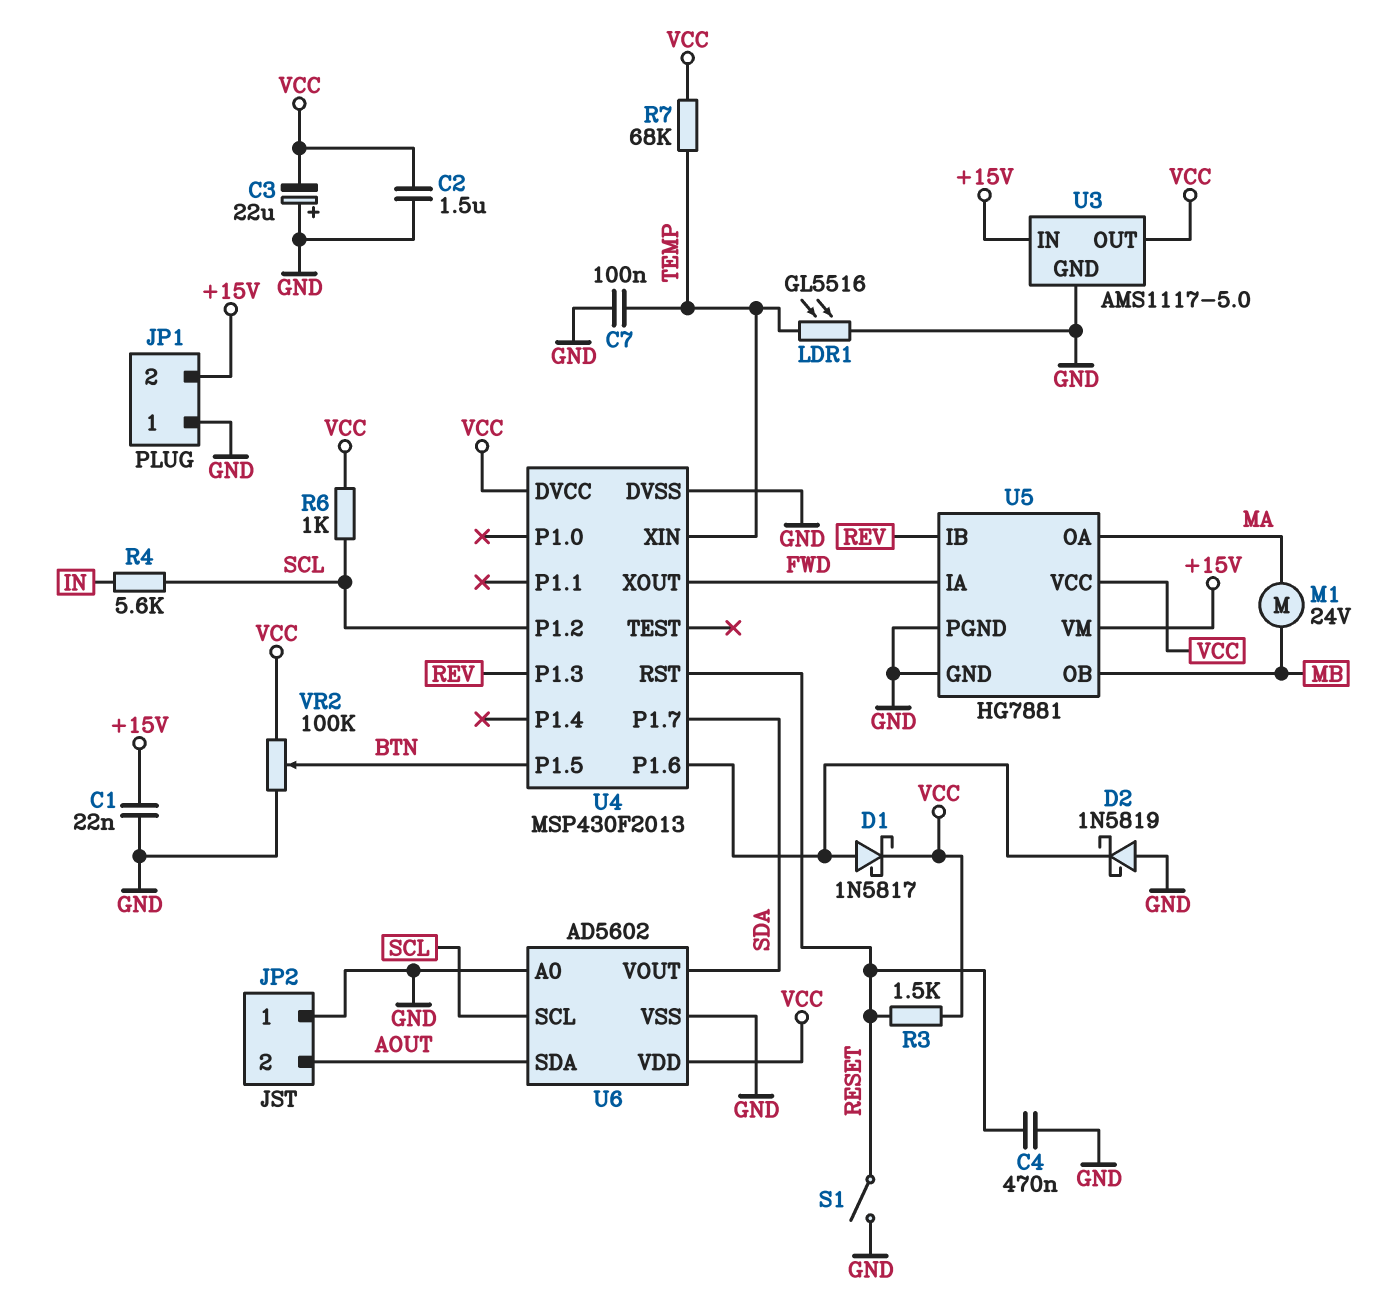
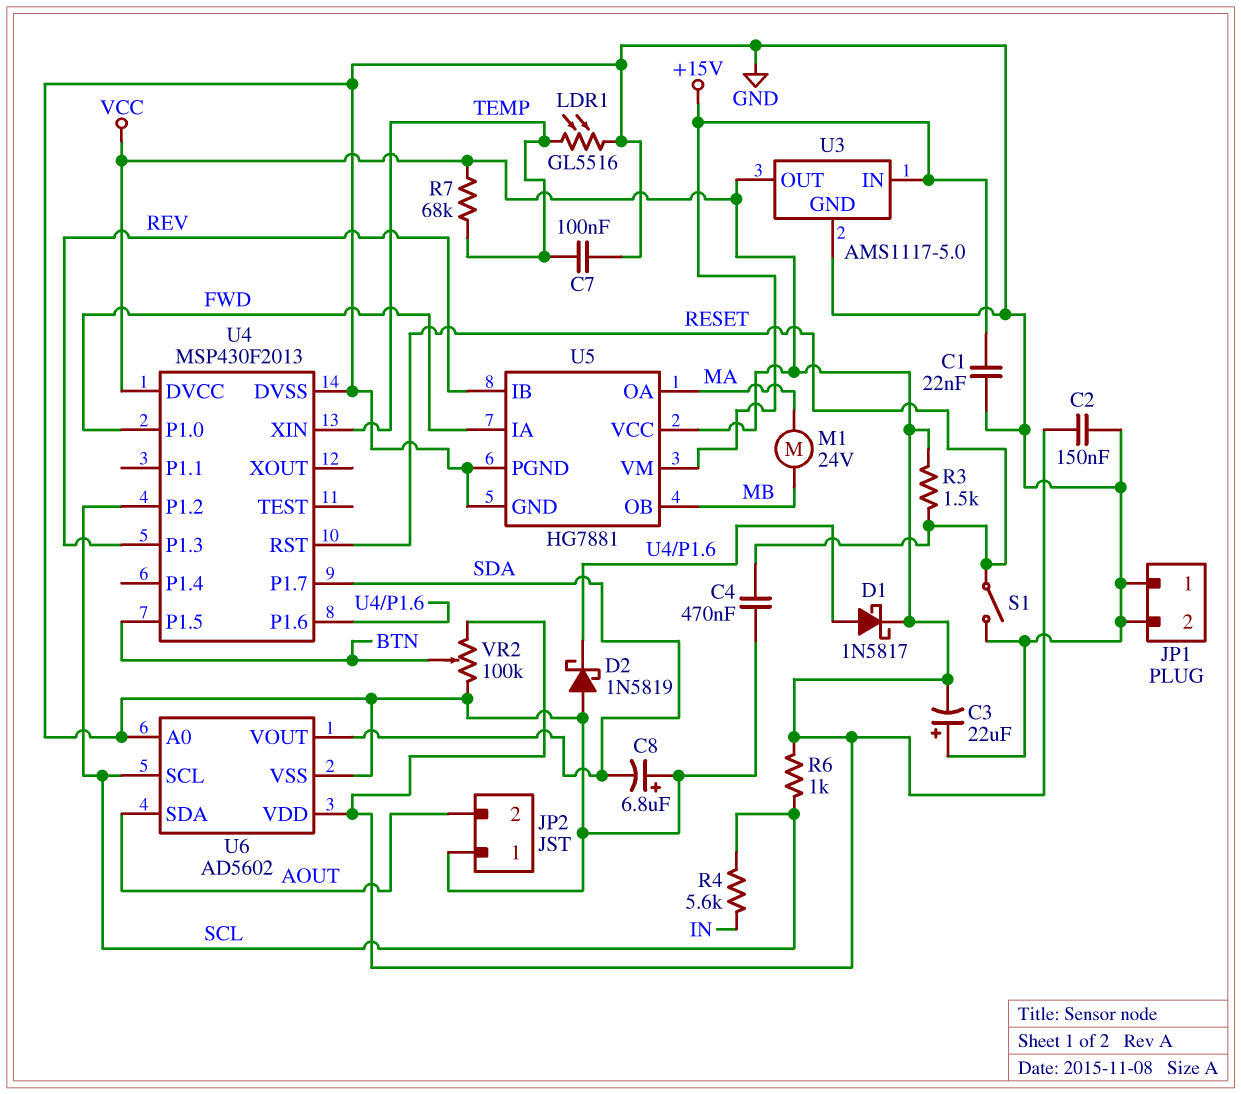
C2: 1.5uF (GND, VCC) -> 150nF (GND, VCC)
C8: none -> 6.8uF (plus GND, minus SDA)
JP1 pin 2: +15V -> GND
U4 pin P1.0: none -> FWD
U4 pin XOUT: FWD -> none

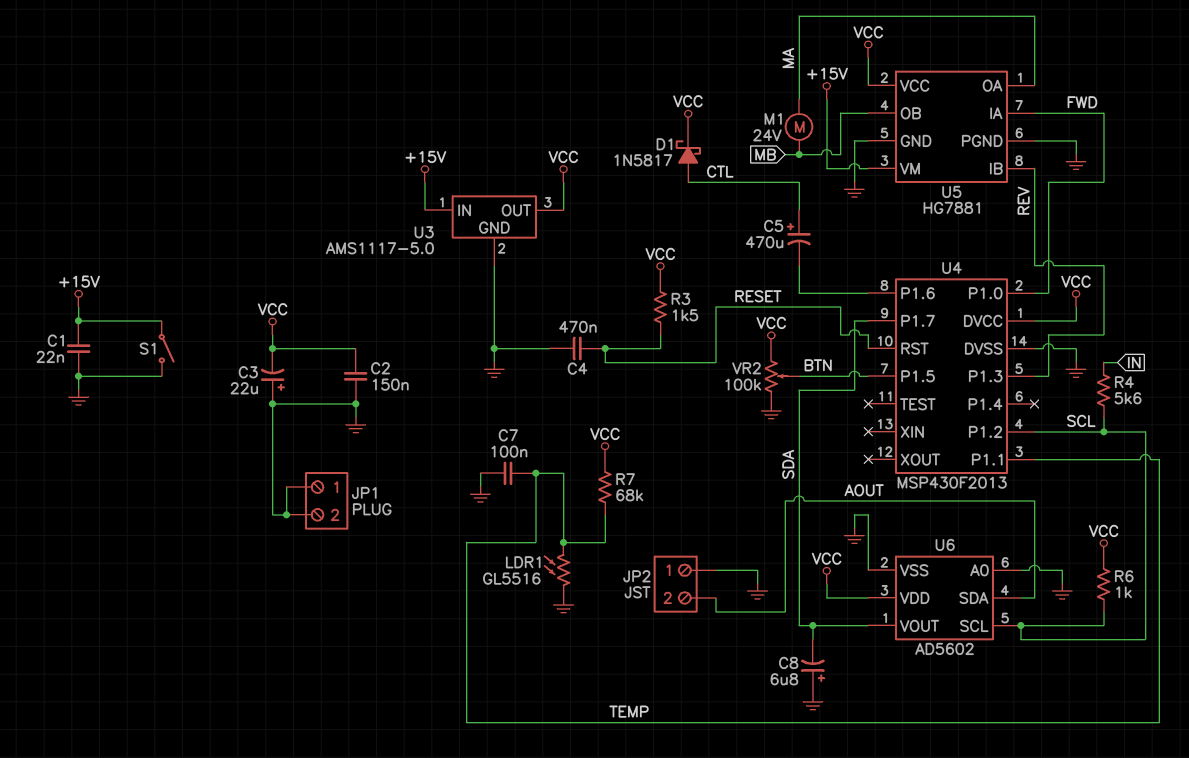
C5: none -> 470uF (plus CTL, minus U4/P1.6)
D1: schottky 1N5817 (A U4/P1.6, K VCC) -> schottky 1N5817 (A CTL, K VCC)
D2: schottky 1N5819 (A GND, K U4/P1.6) -> none
S1: switch (GND, RESET) -> switch (+15V, GND)
U4 pin P1.1: none -> TEMP
U4 pin XIN: TEMP -> none

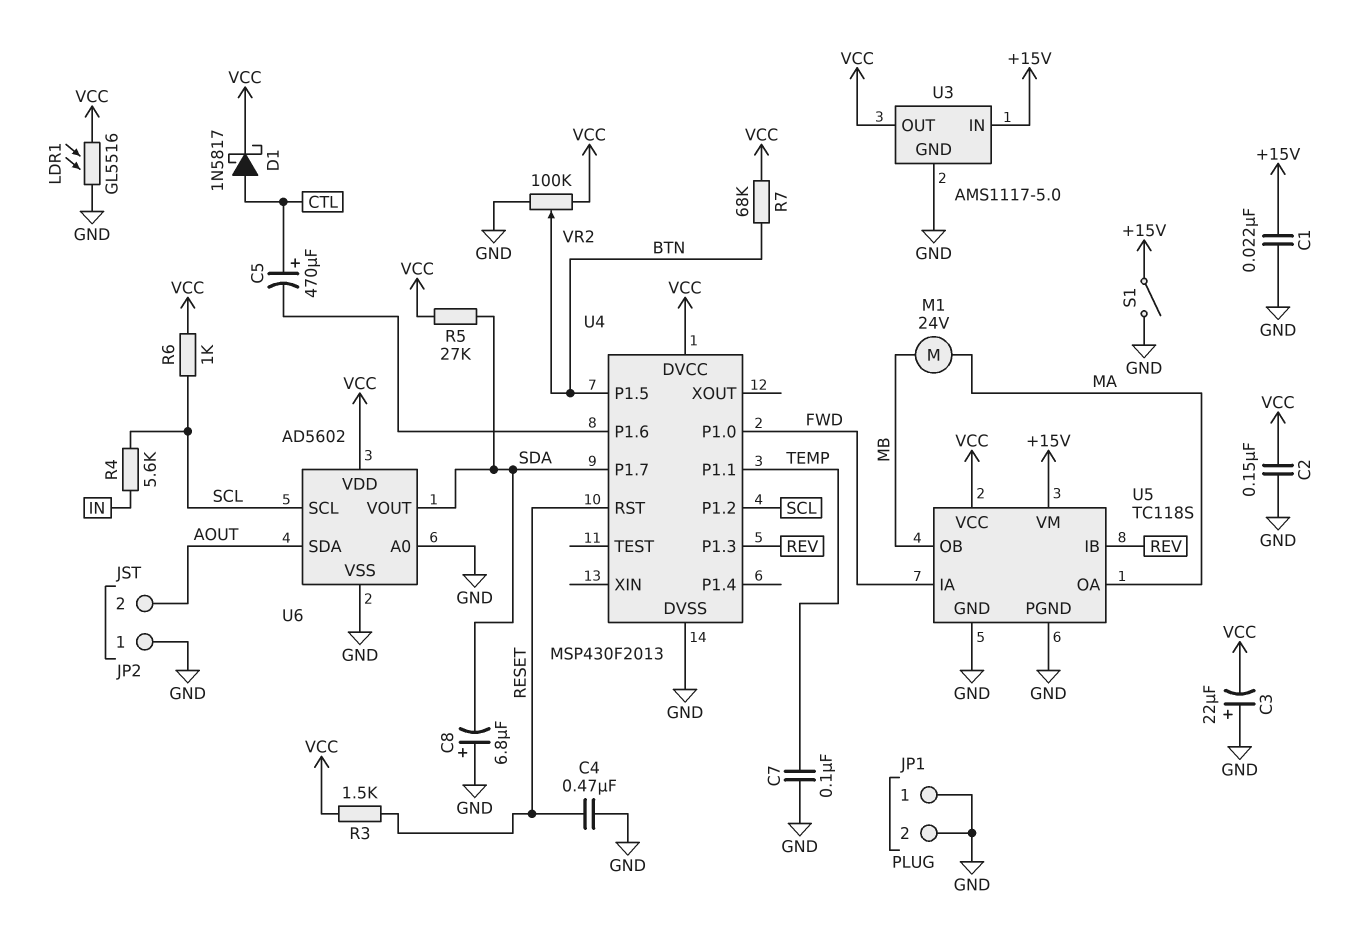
LDR1: GL5516 (GND, TEMP) -> GL5516 (GND, VCC)
R5: none -> 27k (SDA, VCC)
R7: 68k (TEMP, VCC) -> 68k (BTN, VCC)
U5: HG7881 -> TC118S

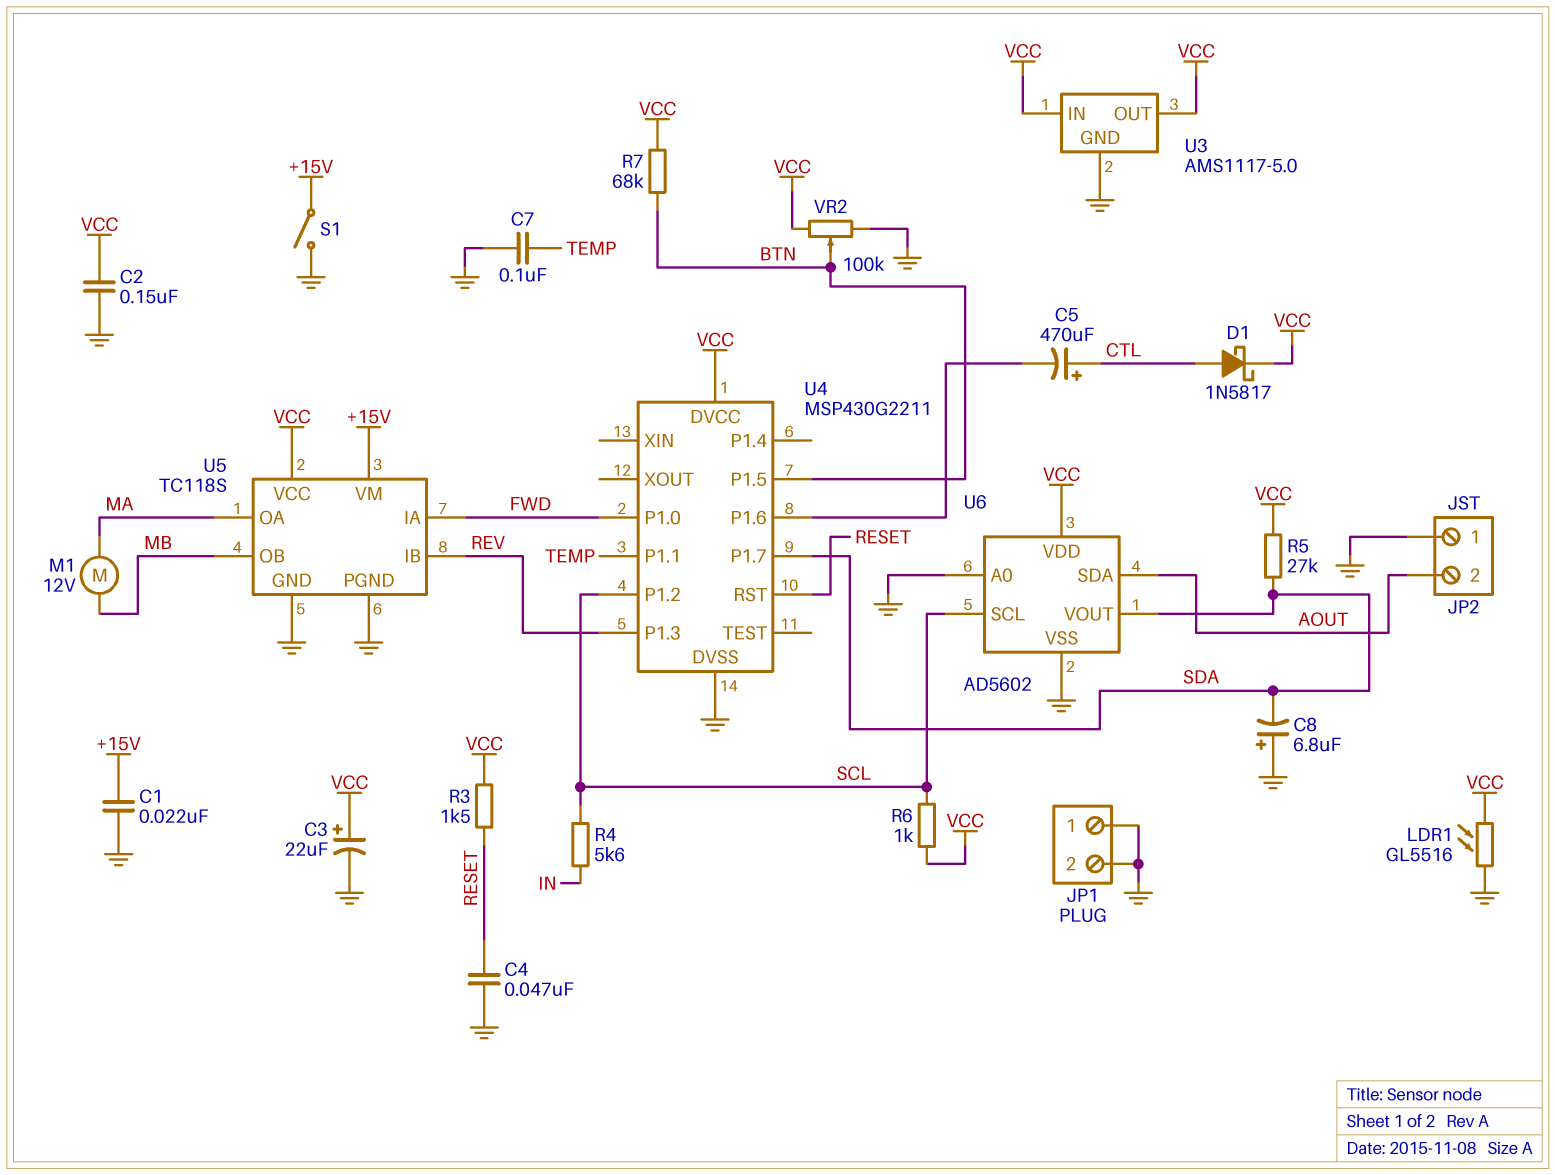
C3: 22uF (plus GND, minus VCC) -> 22uF (plus VCC, minus GND)
C4: 470nF (GND, RESET) -> 47nF (GND, RESET)
M1: motor 24V (MA, MB) -> motor 12V (MA, MB)
U3 pin IN: +15V -> VCC
U4: MSP430F2013 -> MSP430G2211

